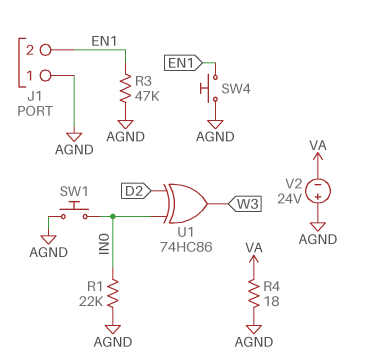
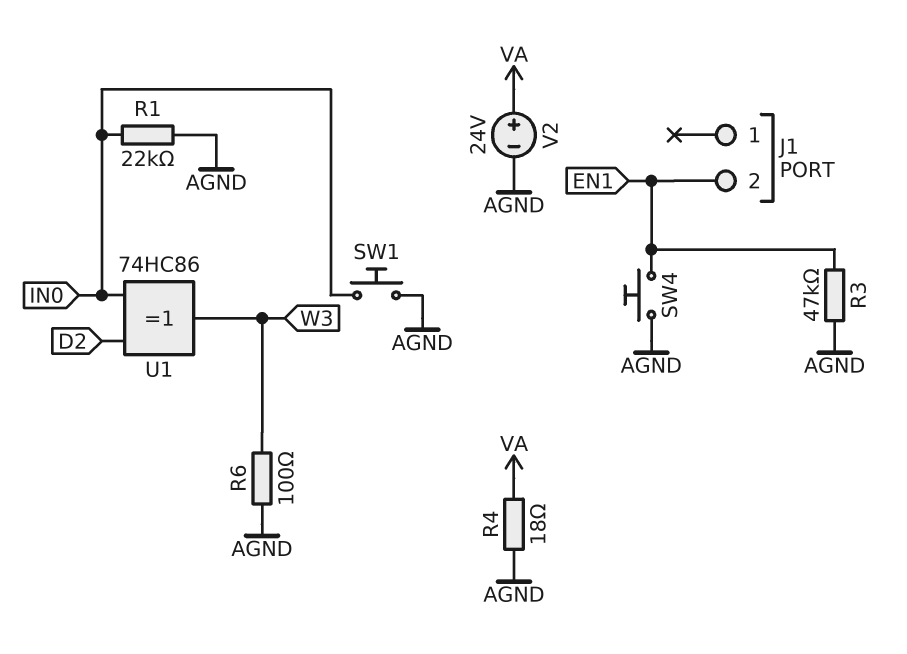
J1 pin 1: AGND -> none
R6: none -> 100 (AGND, W3)
V2: 24V (plus AGND, minus VA) -> 24V (plus VA, minus AGND)

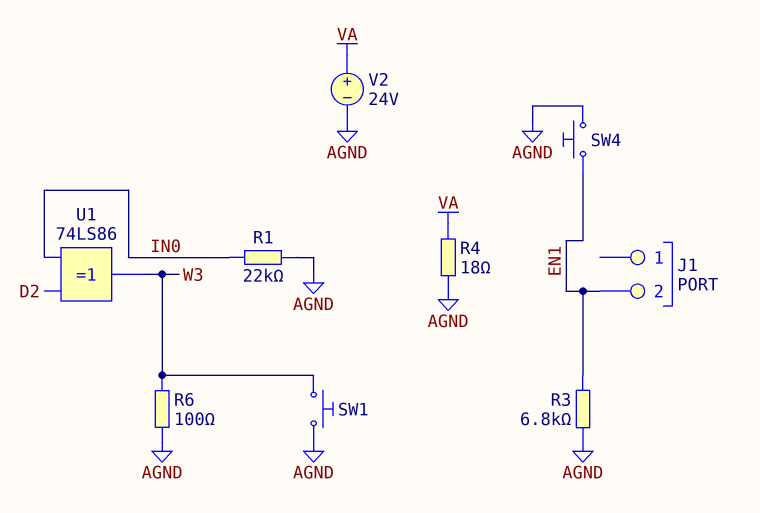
R3: 47k (AGND, EN1) -> 6.8k (AGND, EN1)
SW1: button (AGND, IN0) -> button (AGND, W3)
U1: XOR 74HC86 (in D2, in IN0, out W3) -> XOR 74LS86 (in D2, in IN0, out W3)

